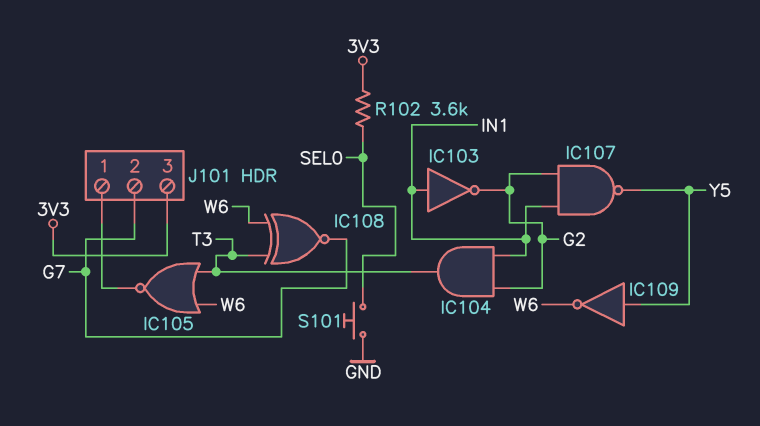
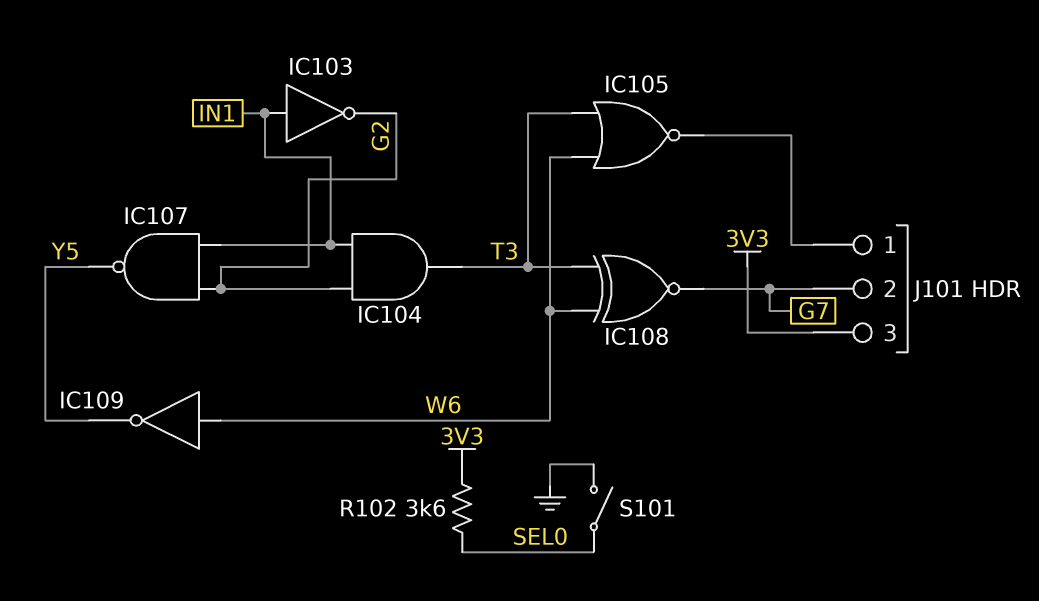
IC109: NOT (in Y5, out W6) -> NOT (in W6, out Y5)
S101: button (GND, SEL0) -> switch (GND, SEL0)

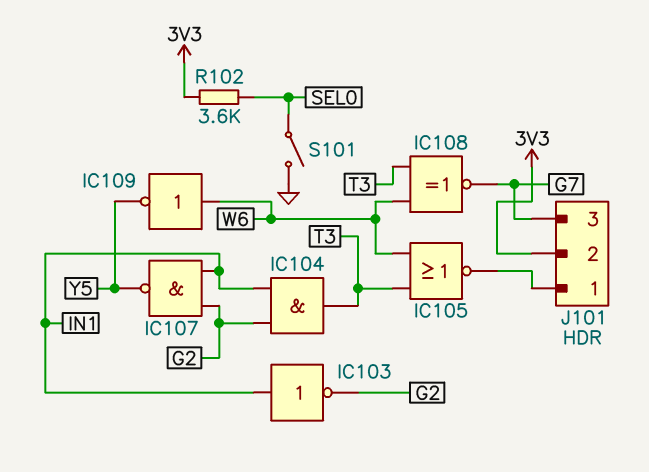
J101 pin 2: G7 -> 3V3
J101 pin 3: 3V3 -> G7

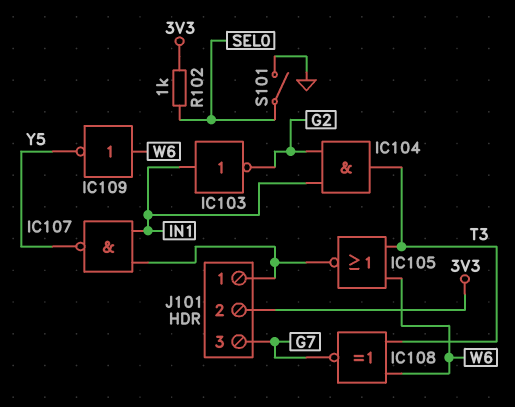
IC107: NAND (in G2, in IN1, out Y5) -> NAND (in IN1, in J101/1, out Y5)
R102: 3.6k (3V3, SEL0) -> 1k (3V3, SEL0)

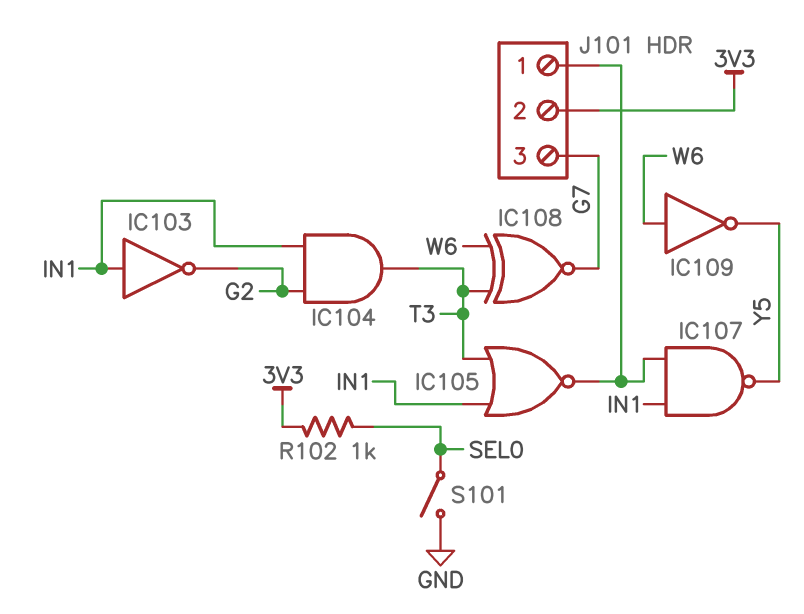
IC105: NOR (in T3, in W6, out J101/1) -> NOR (in IN1, in T3, out J101/1)

